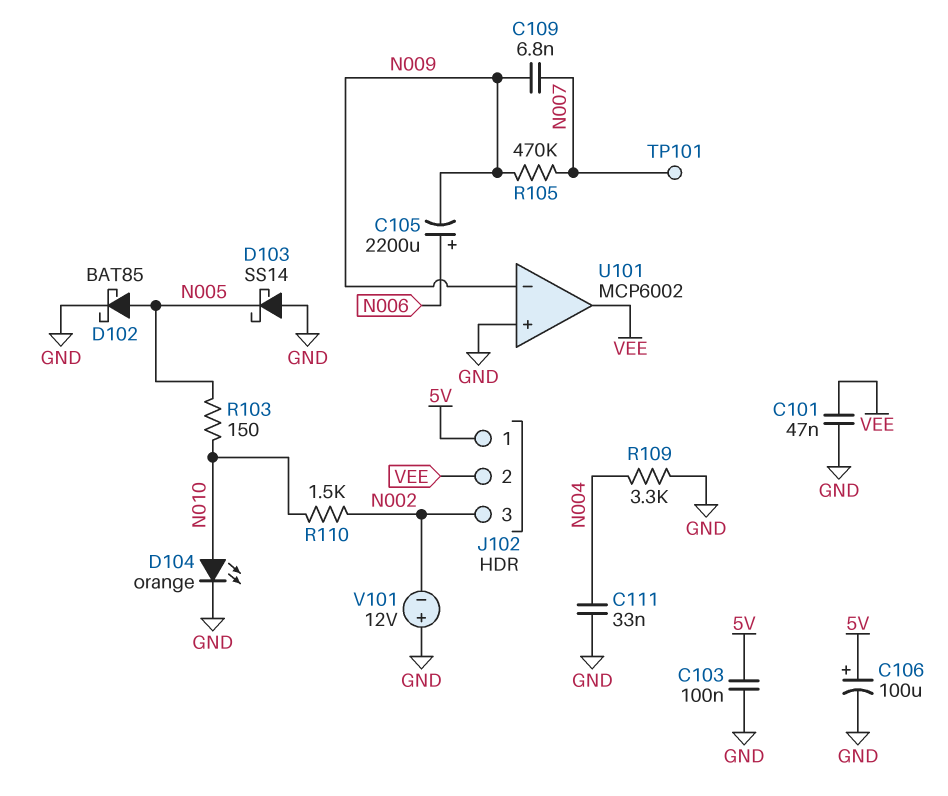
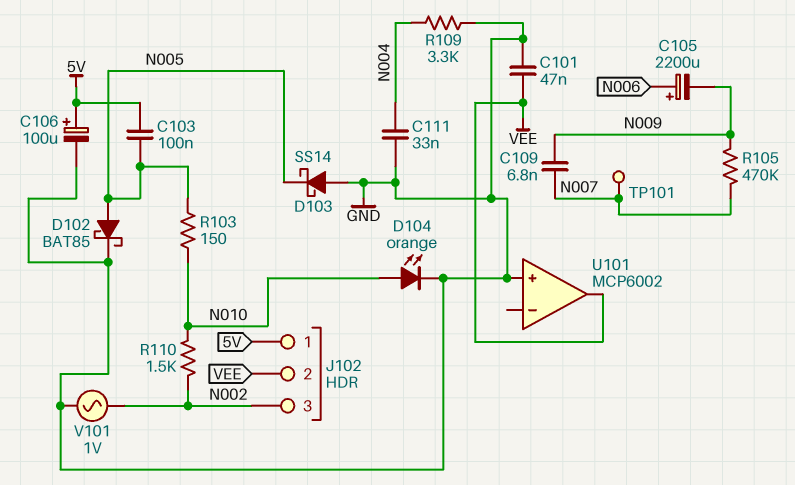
C103: 100nF (5V, GND) -> 100nF (5V, N005)
U101 pin in-: N009 -> none
V101: 12V (plus GND, minus N002) -> AC 1V (GND, N002)

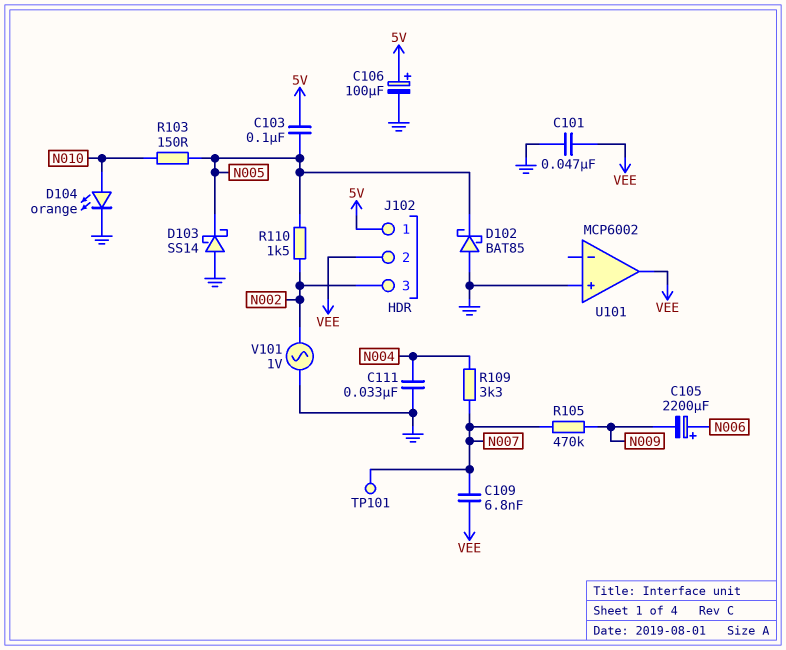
C109: 6.8nF (N007, N009) -> 6.8nF (N007, VEE)
D102: schottky BAT85 (A N005, K GND) -> schottky BAT85 (A GND, K N005)
R109: 3.3k (GND, N004) -> 3.3k (N004, N007)
R110: 1.5k (N002, N010) -> 1.5k (N002, N005)

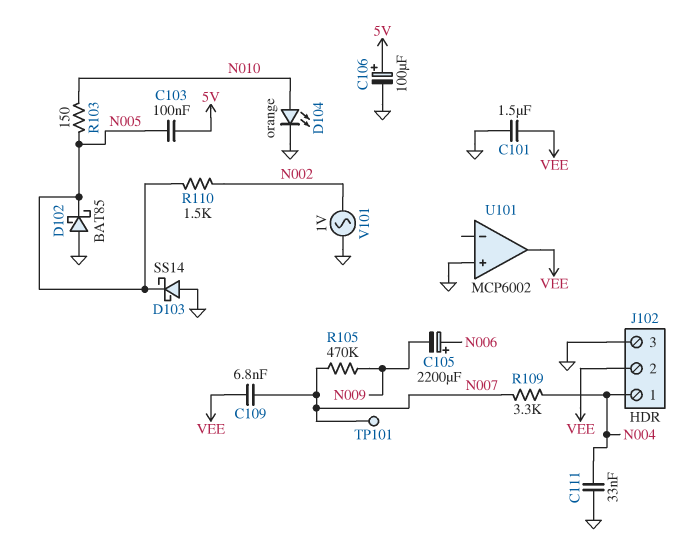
C101: 47nF (GND, VEE) -> 1.5uF (GND, VEE)
J102 pin 1: 5V -> N004
J102 pin 3: N002 -> GND

